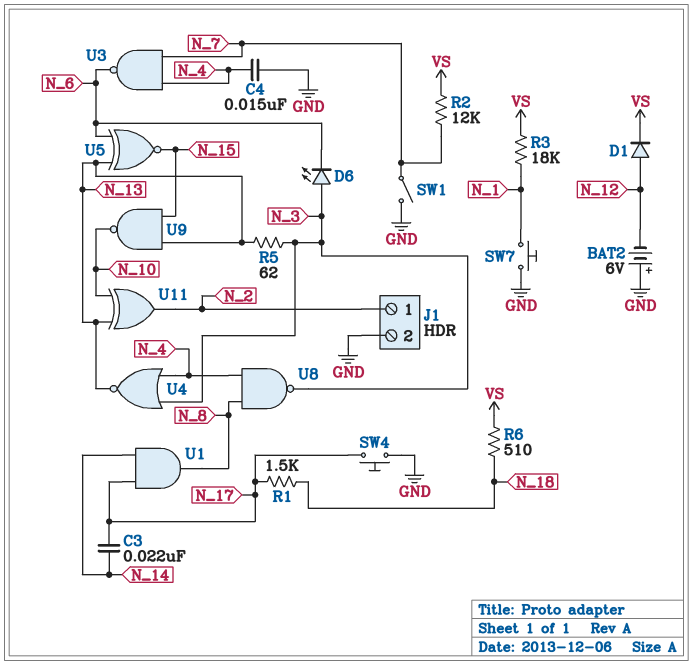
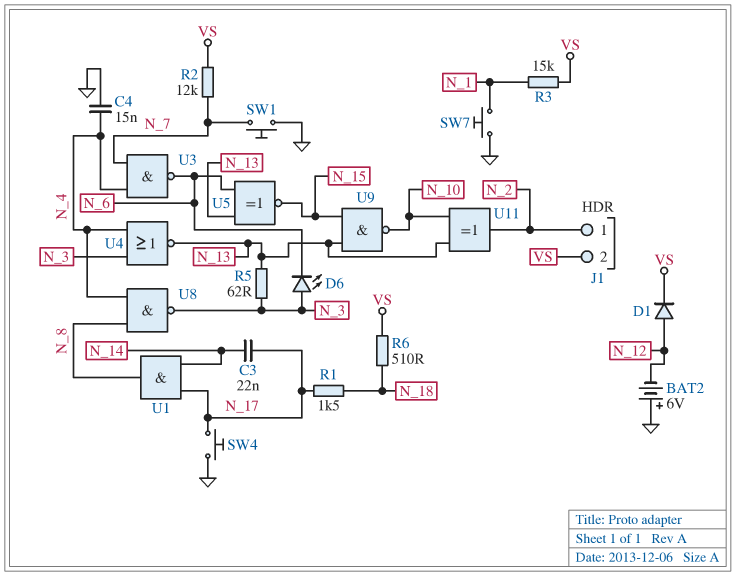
J1 pin 2: GND -> VS
R3: 18k (N_1, VS) -> 15k (N_1, VS)
SW1: switch (GND, N_7) -> button (GND, N_7)

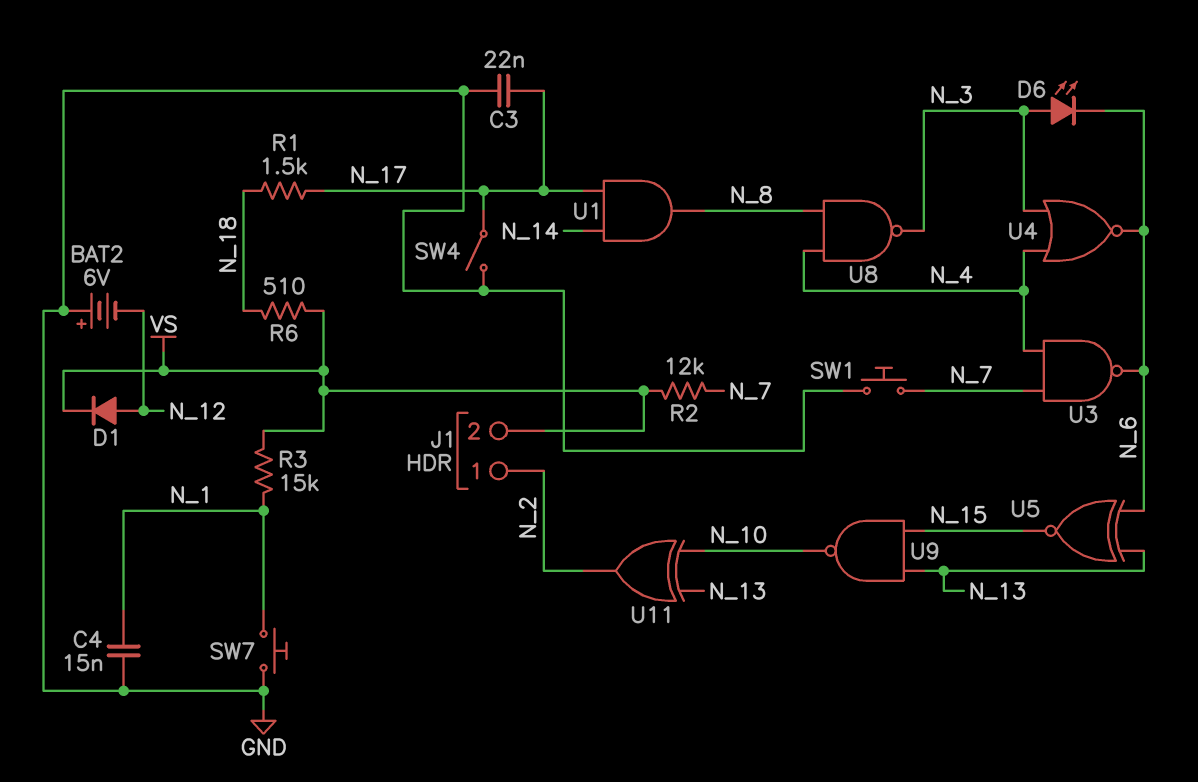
C3: 22nF (N_14, N_17) -> 22nF (GND, N_17)
C4: 15nF (GND, N_4) -> 15nF (GND, N_1)
R5: 62 (N_3, N_13) -> none
SW4: button (GND, N_17) -> switch (GND, N_17)
U4: NOR (in N_3, in N_4, out N_13) -> NOR (in N_3, in N_4, out N_6)

